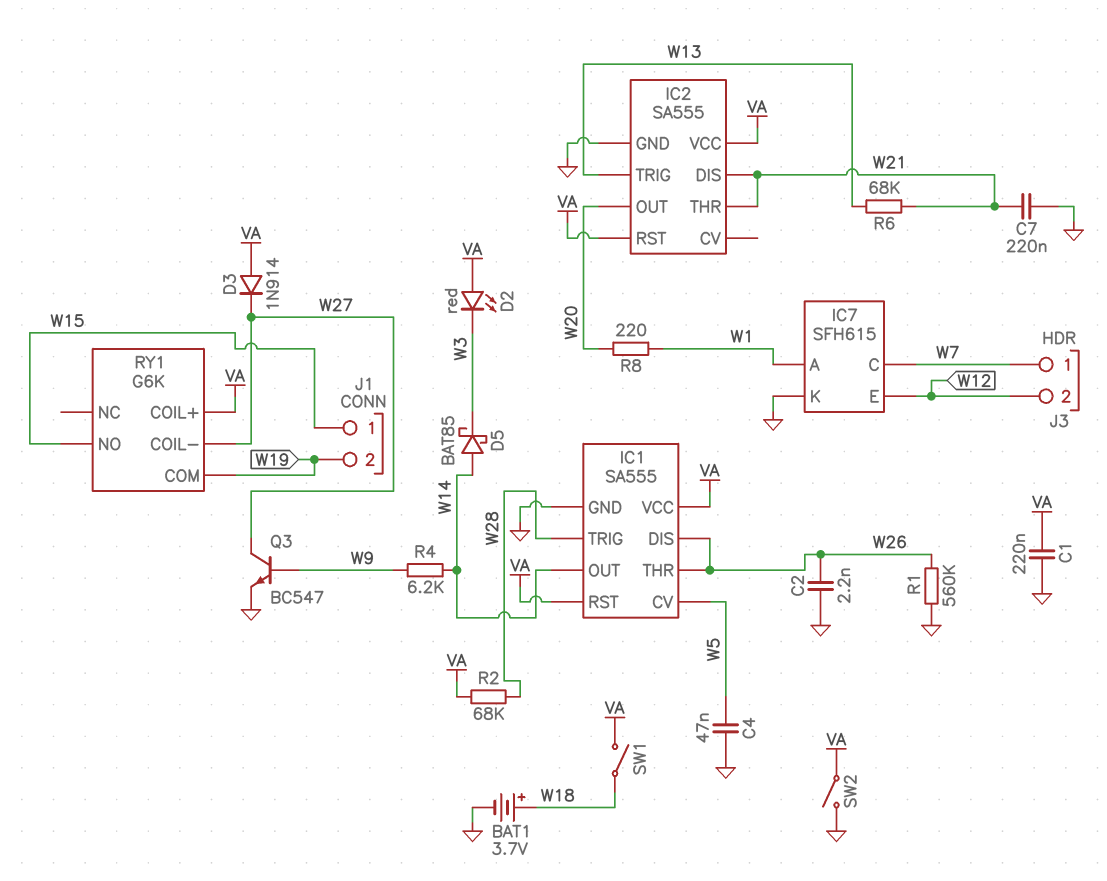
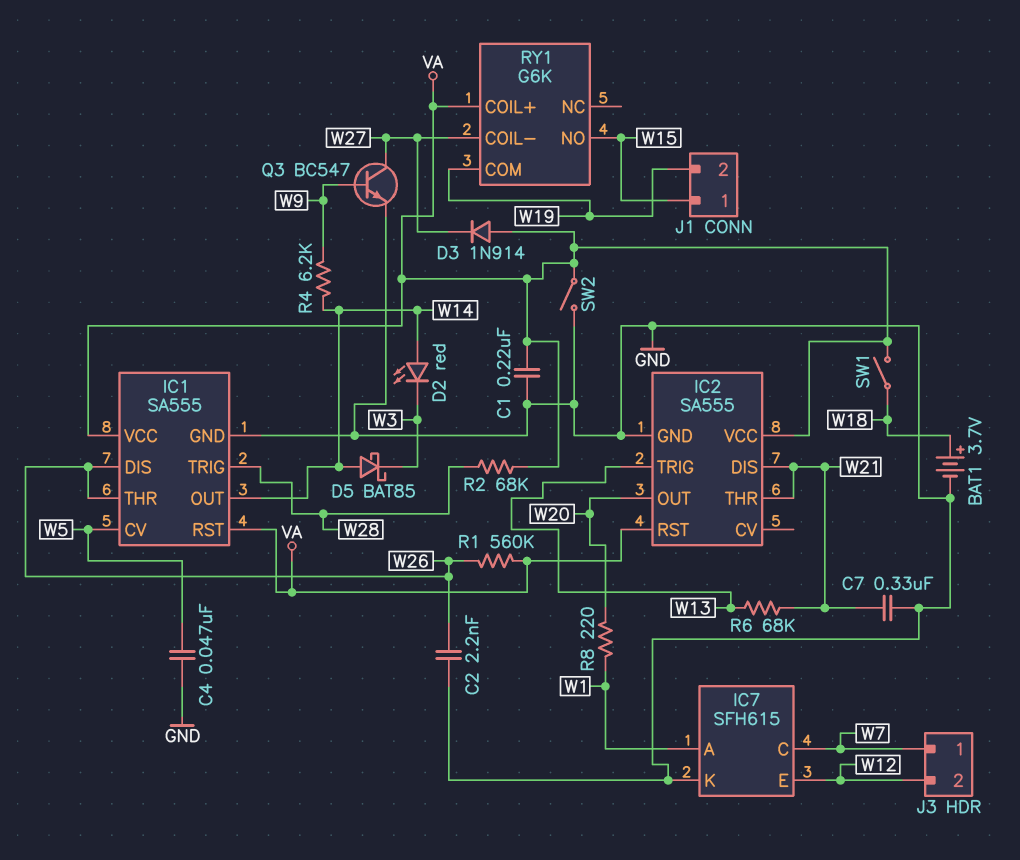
C7: 220nF (GND, W21) -> 330nF (GND, W21)
D2: LED red (A VA, K W3) -> LED red (A W14, K W3)
R1: 560k (GND, W26) -> 560k (VA, W26)

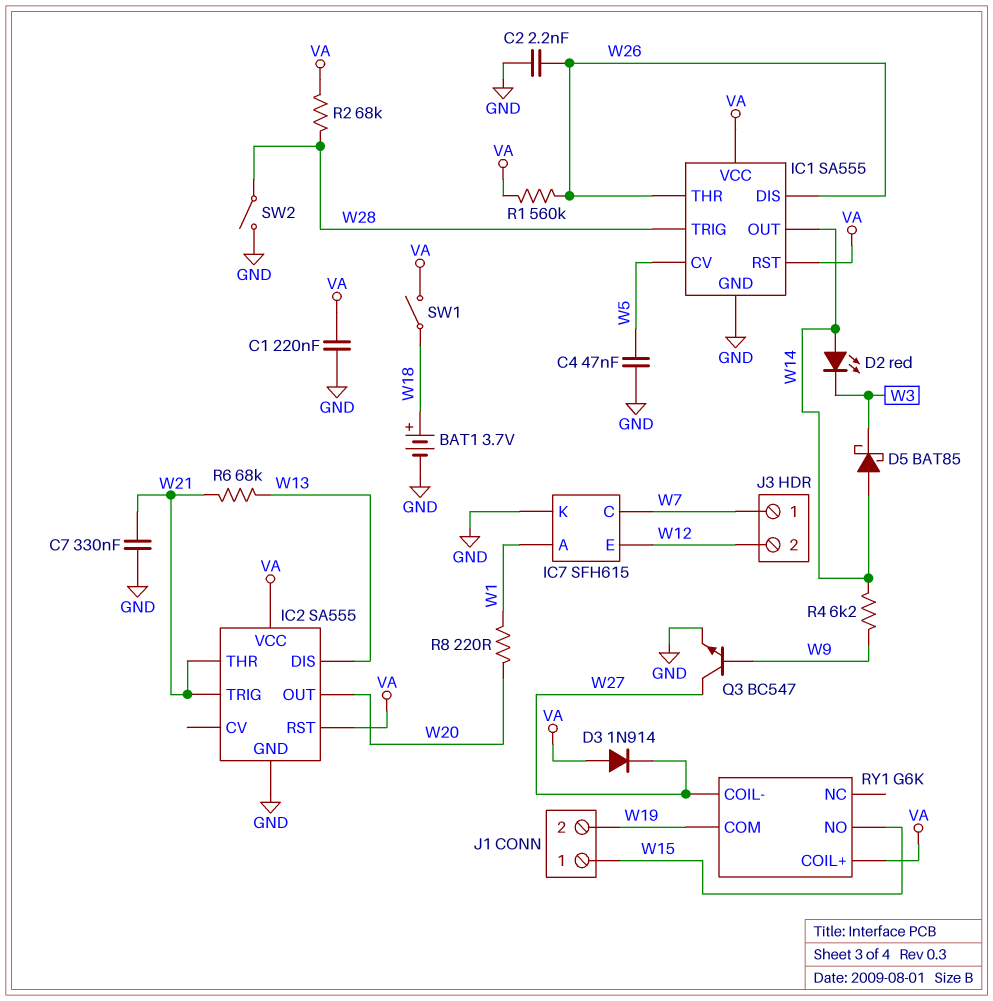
IC2 pin DIS: W21 -> W13
IC2 pin TRIG: W13 -> W21
SW2: switch (GND, VA) -> switch (GND, W28)

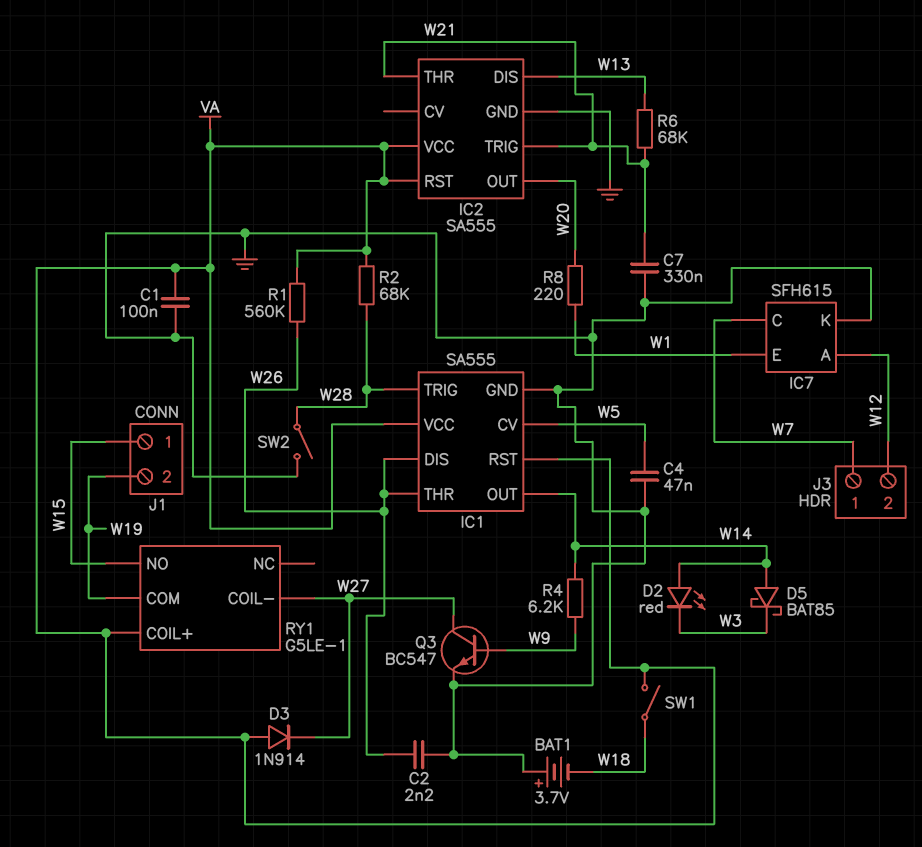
BAT1: 3.7V (plus W18, minus GND) -> 3.7V (plus GND, minus W18)
C1: 220nF (GND, VA) -> 100nF (GND, VA)
IC7 pin A: W1 -> W12
IC7 pin E: W12 -> W1
RY1: G6K -> G5LE-1

